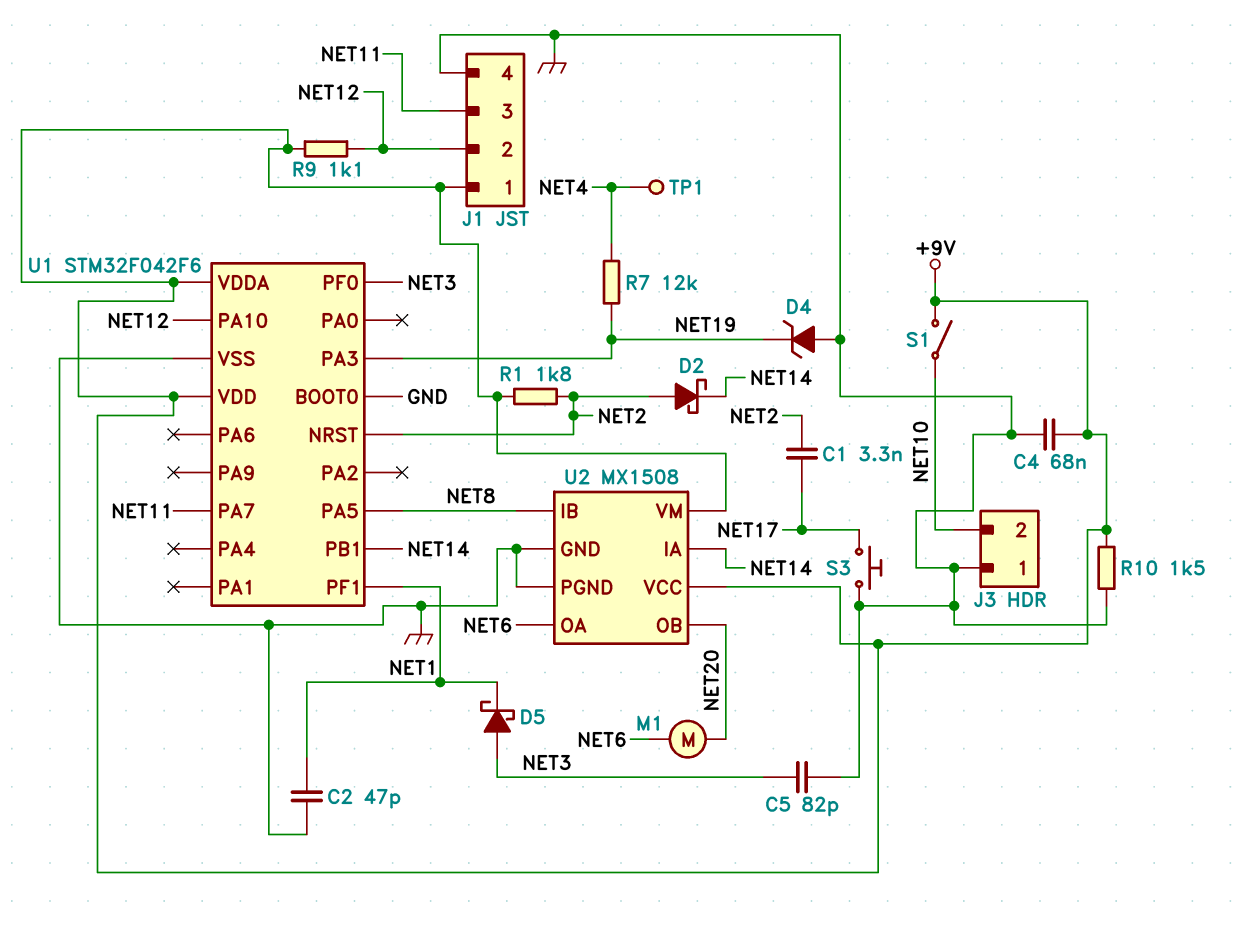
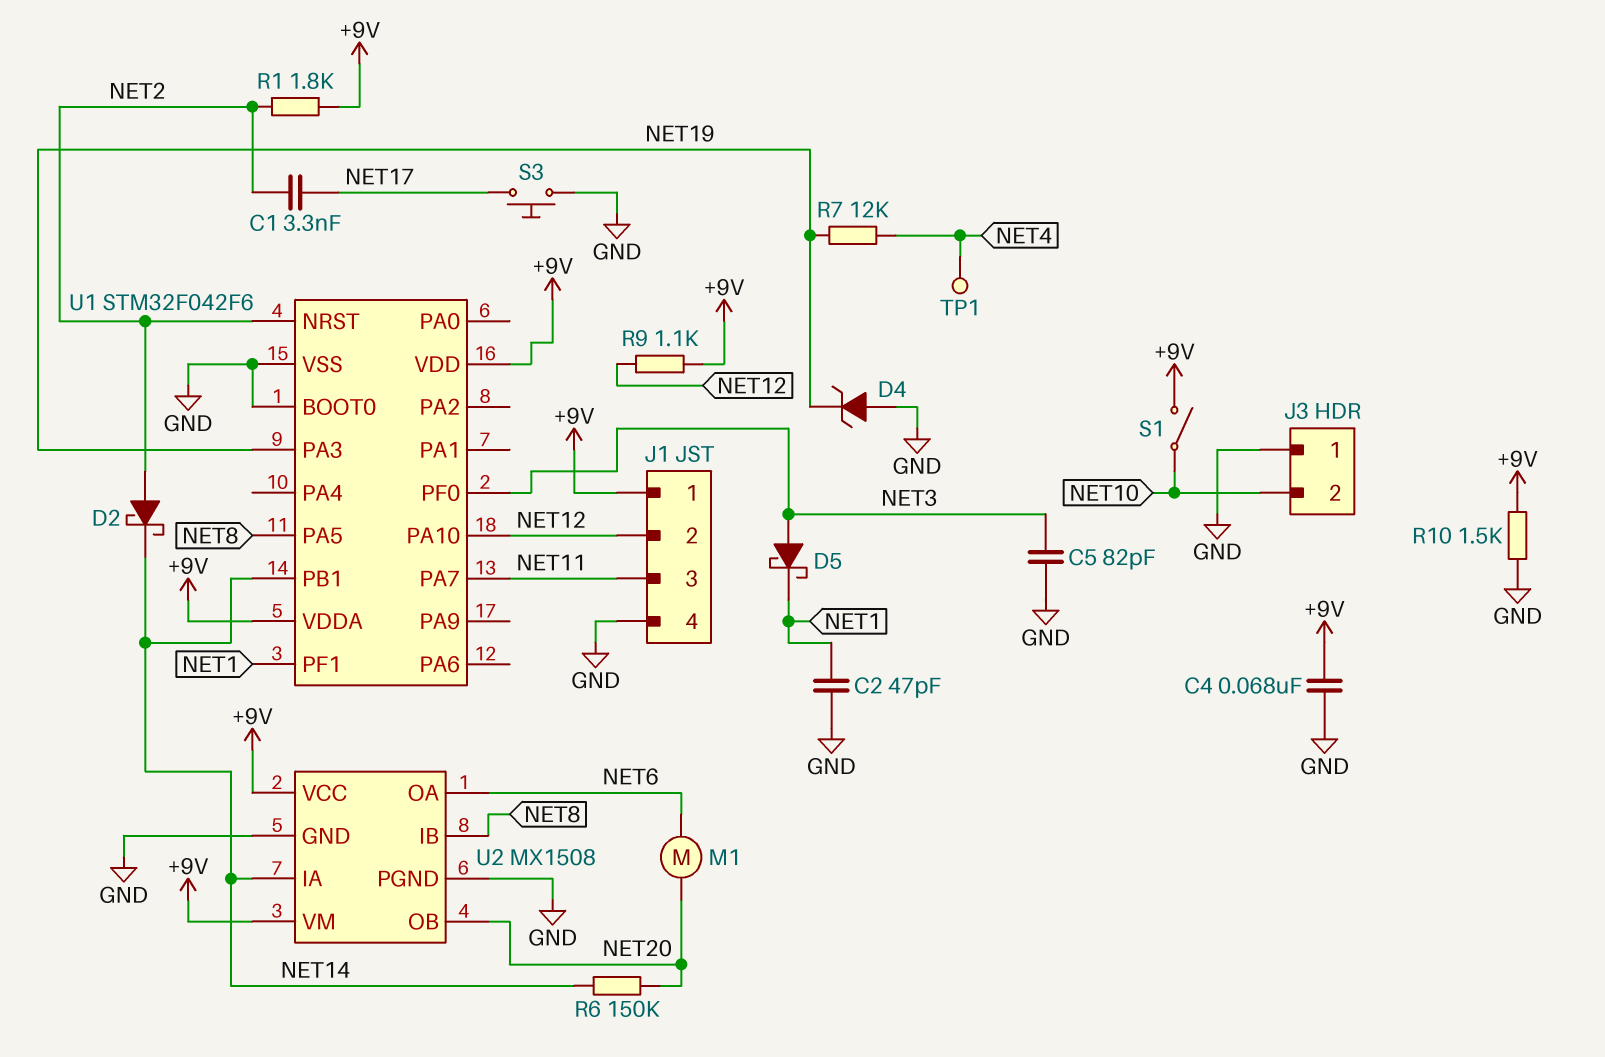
R6: none -> 150k (NET14, NET20)

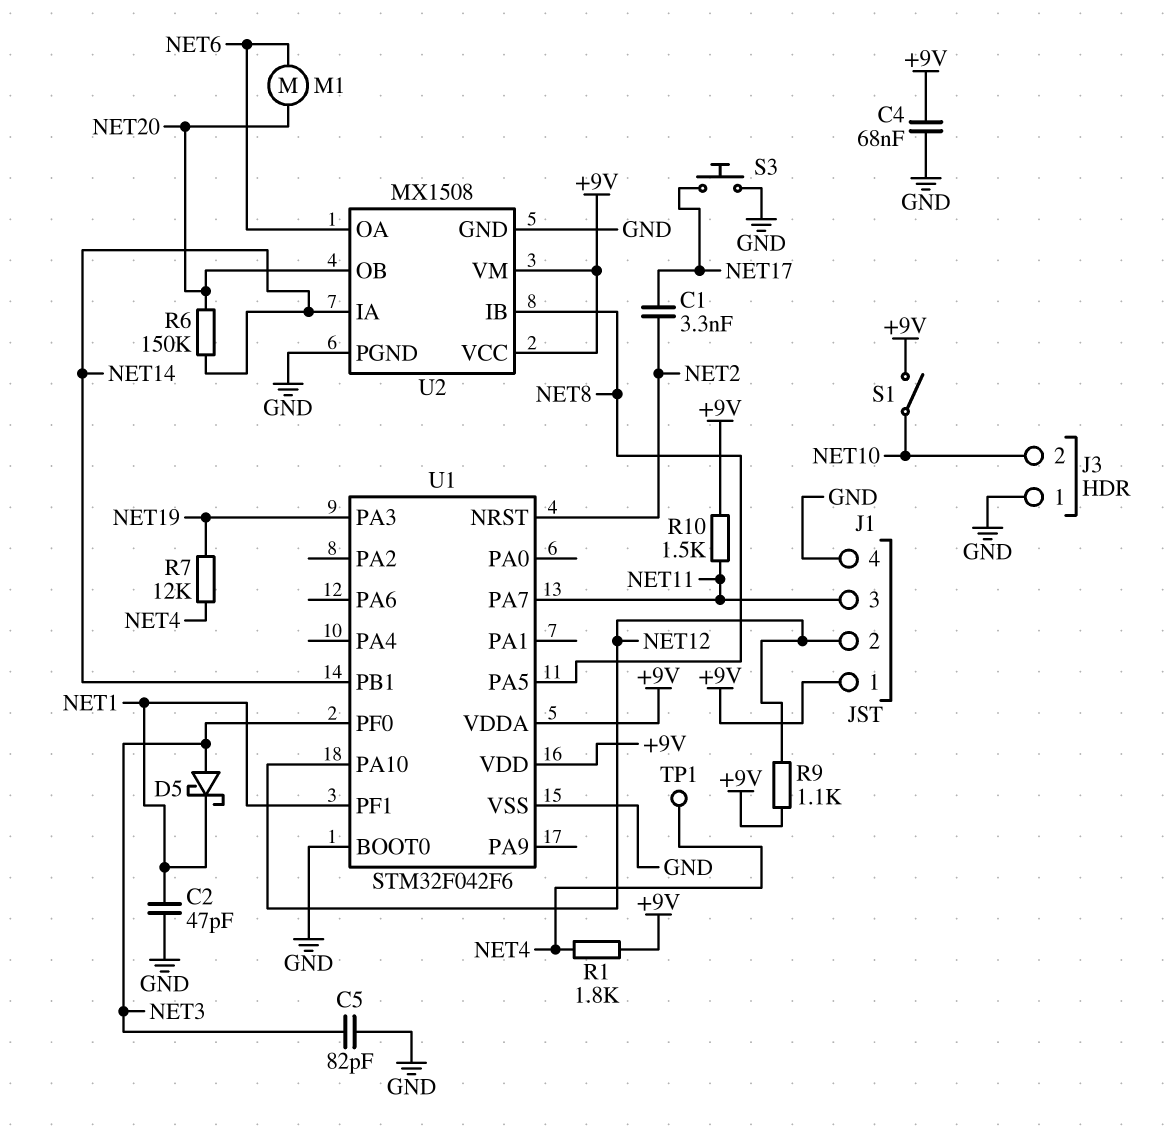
D2: schottky (A NET2, K NET14) -> none
D4: zener (A GND, K NET19) -> none
R1: 1.8k (+9V, NET2) -> 1.8k (+9V, NET4)
R10: 1.5k (+9V, GND) -> 1.5k (+9V, NET11)

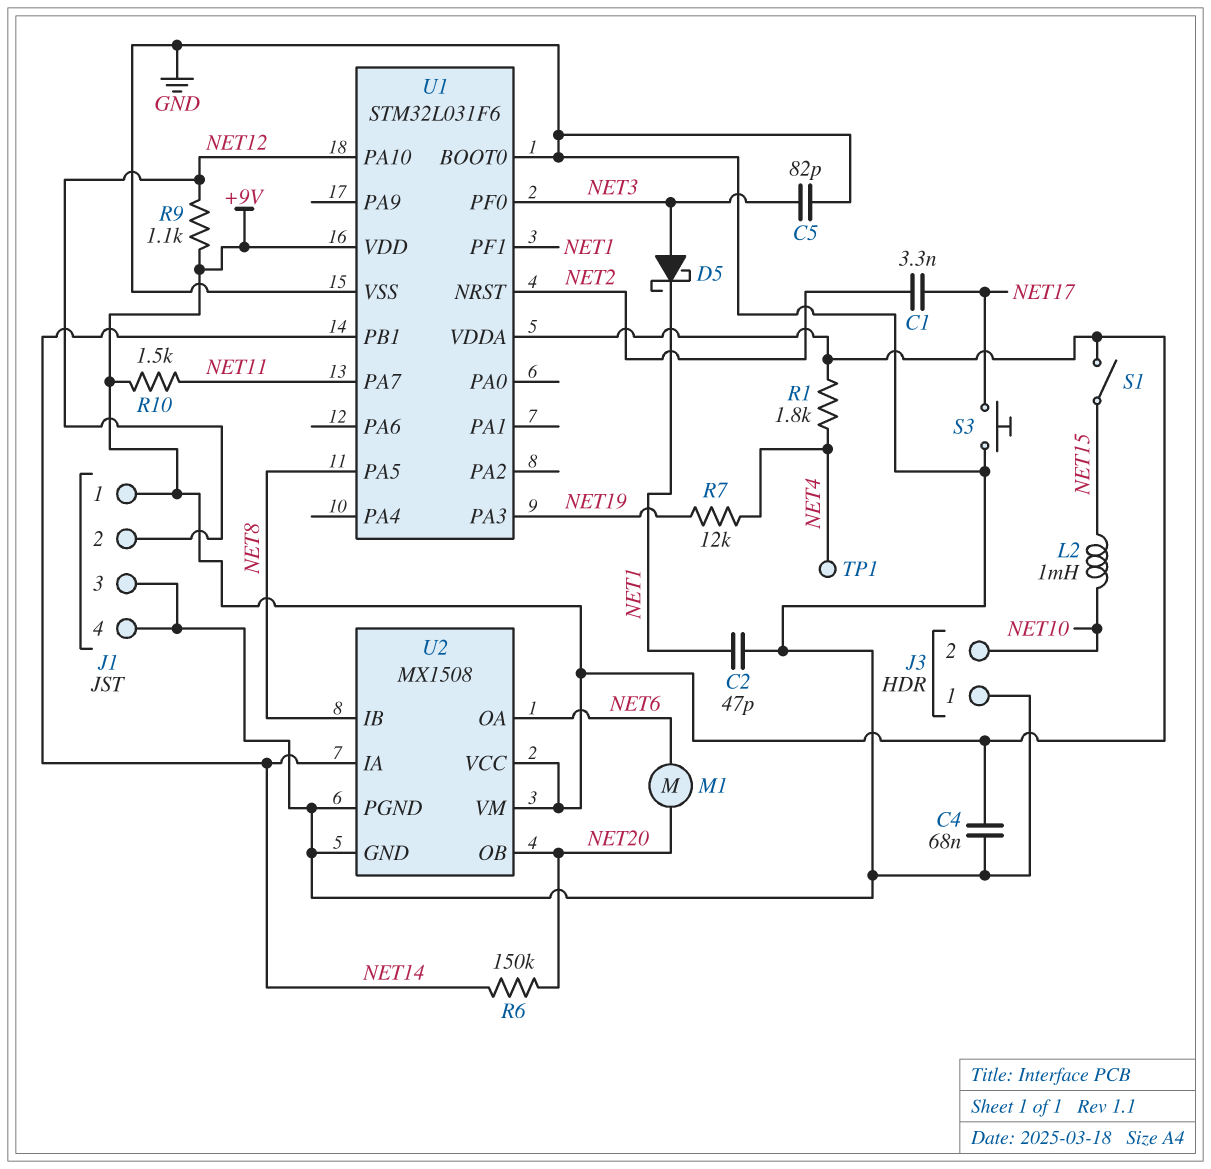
J1 pin 3: NET11 -> GND
L2: none -> 1mH (NET10, NET15)
S1: switch (+9V, NET10) -> switch (+9V, NET15)
U1: STM32F042F6 -> STM32L031F6

